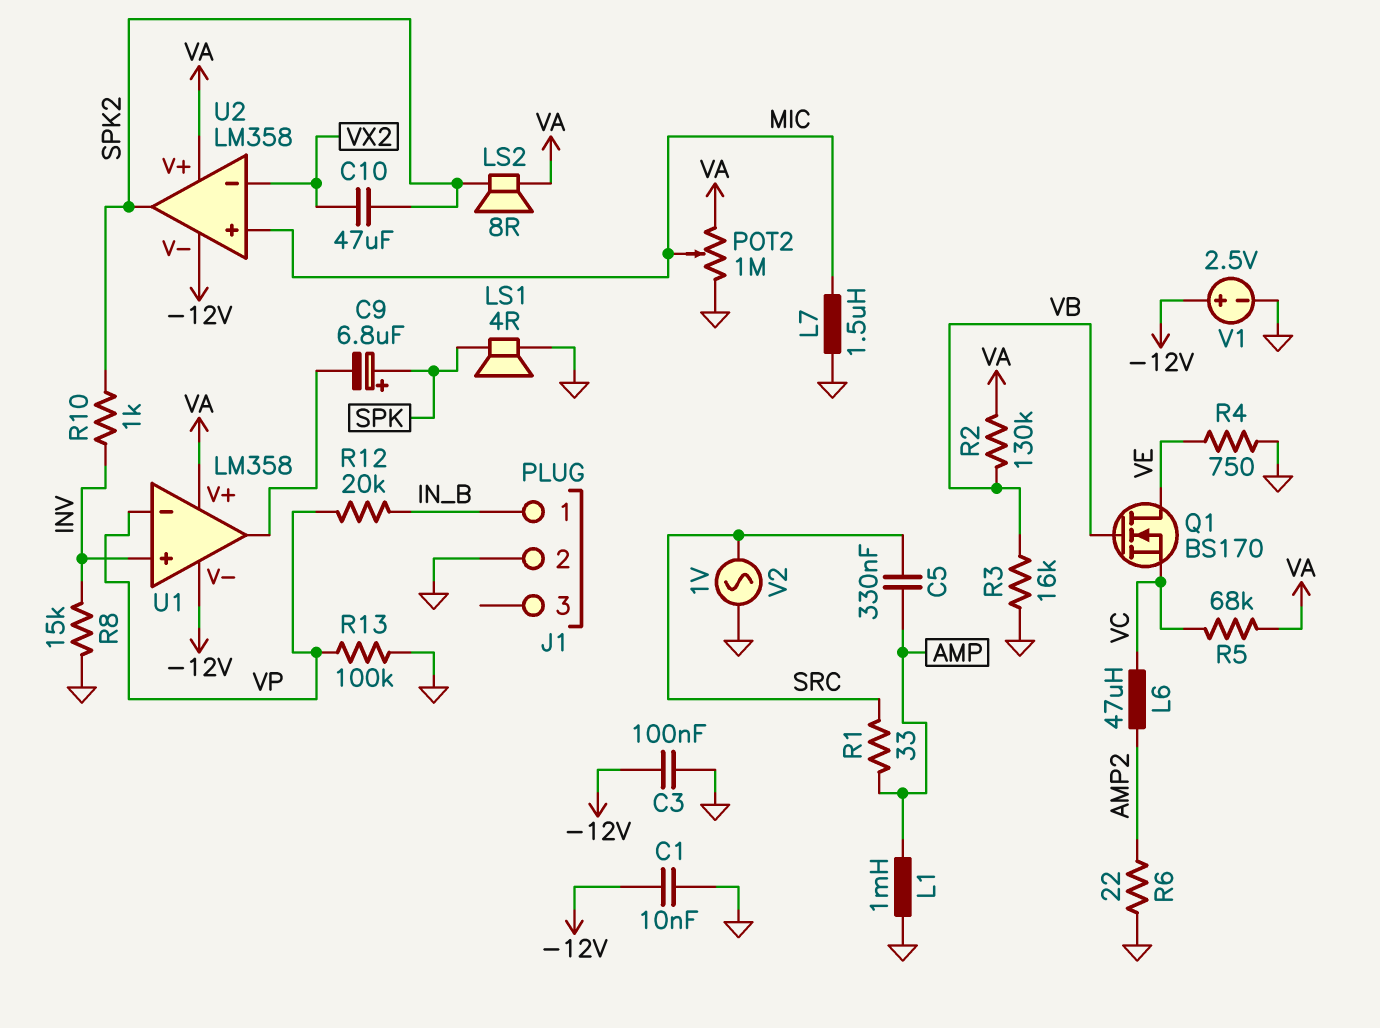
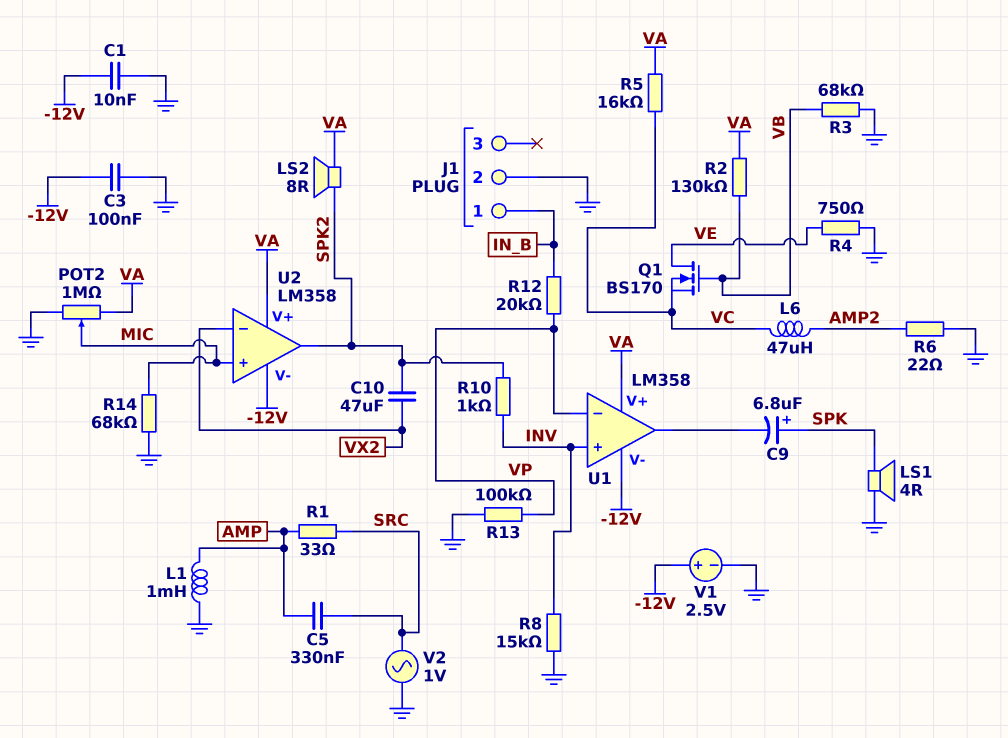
L7: 1.5uH (GND, MIC) -> none
R3: 16k (GND, VB) -> 68k (GND, VB)
R5: 68k (VA, VC) -> 16k (VA, VC)
R14: none -> 68k (GND, MIC)

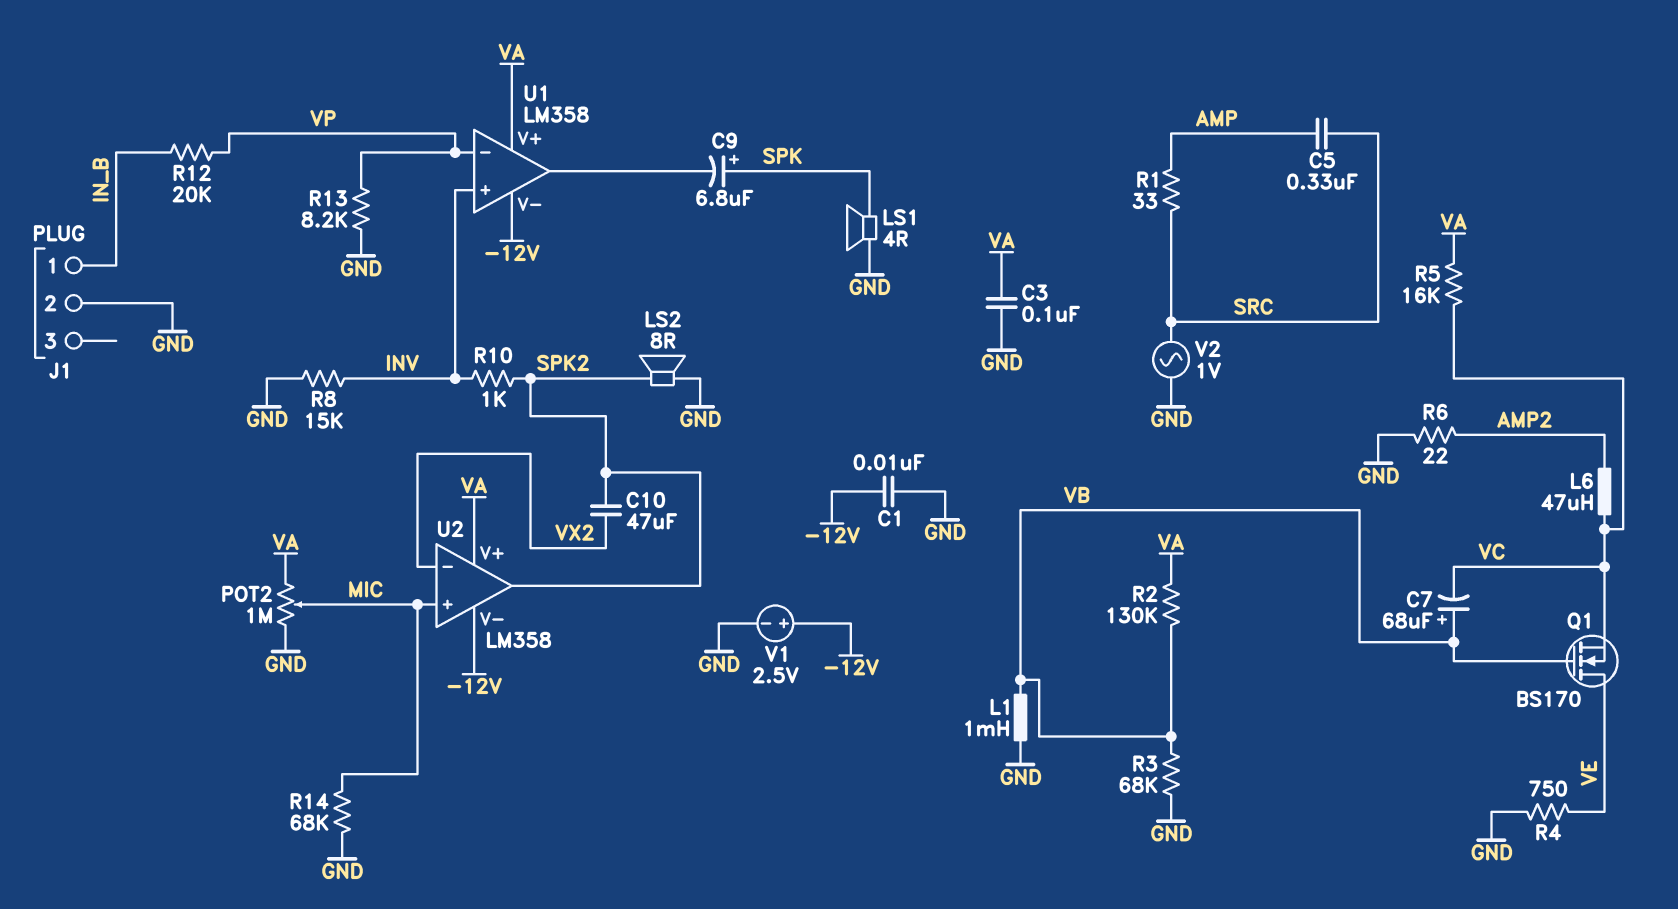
C3: 100nF (-12V, GND) -> 100nF (GND, VA)
C7: none -> 68uF (plus VB, minus VC)
L1: 1mH (AMP, GND) -> 1mH (GND, VB)
LS2: speaker 8R (SPK2, VA) -> speaker 8R (GND, SPK2)
R13: 100k (GND, VP) -> 8.2k (GND, VP)

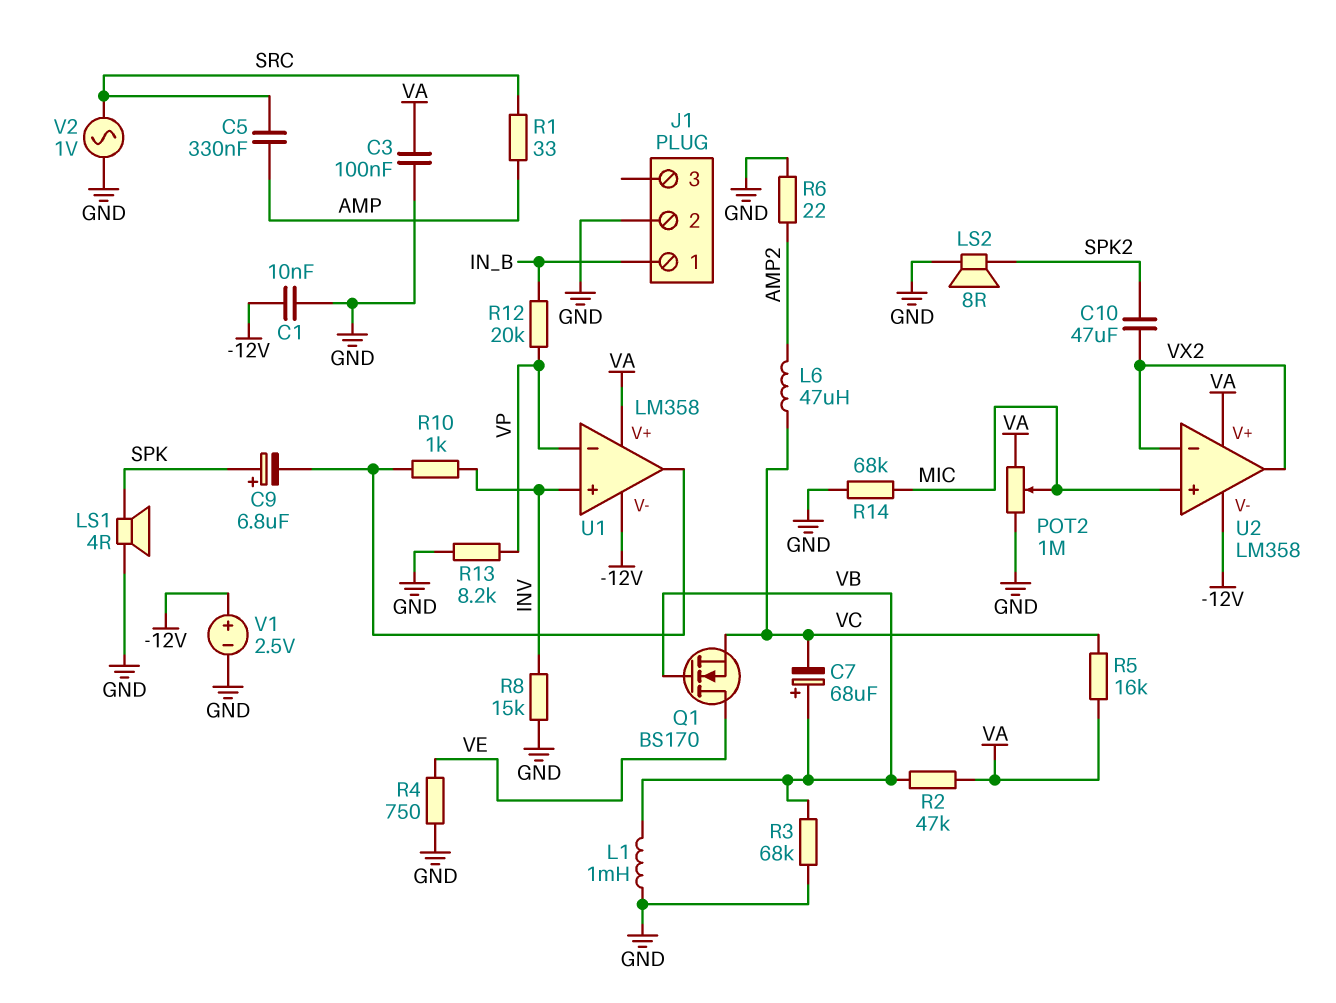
R2: 130k (VA, VB) -> 47k (VA, VB)
R10: 1k (INV, SPK2) -> 1k (INV, U1/out)
U2 pin out: SPK2 -> VX2

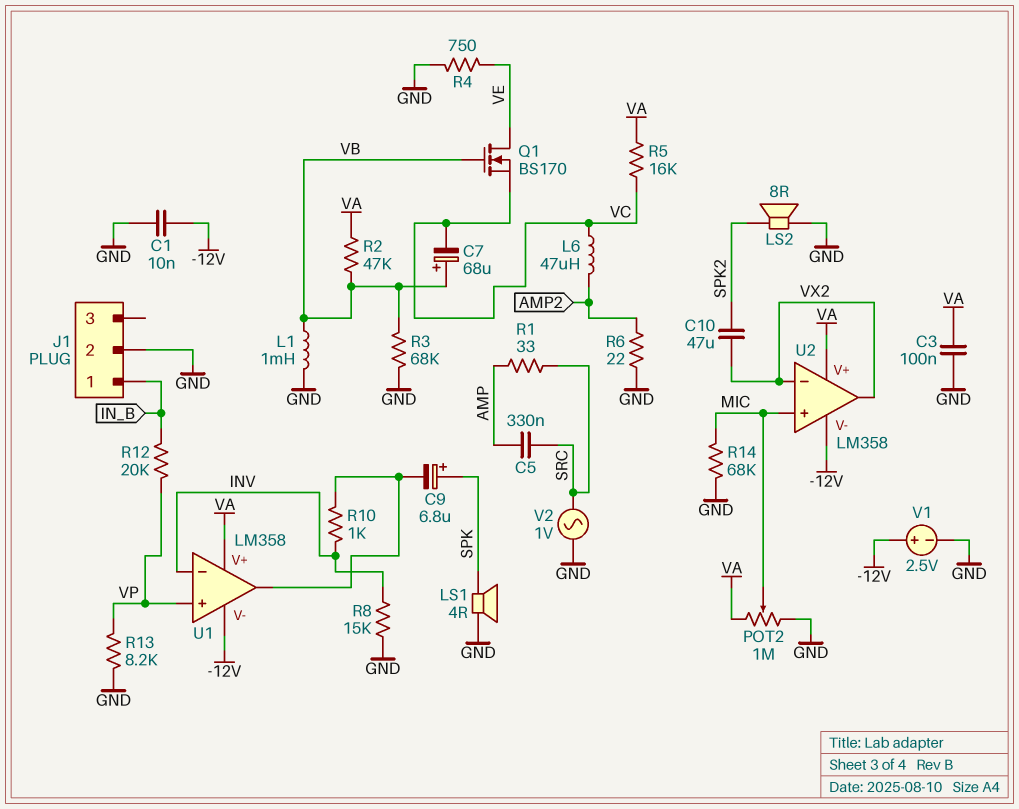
U1 pin in+: INV -> VP
U1 pin in-: VP -> INV

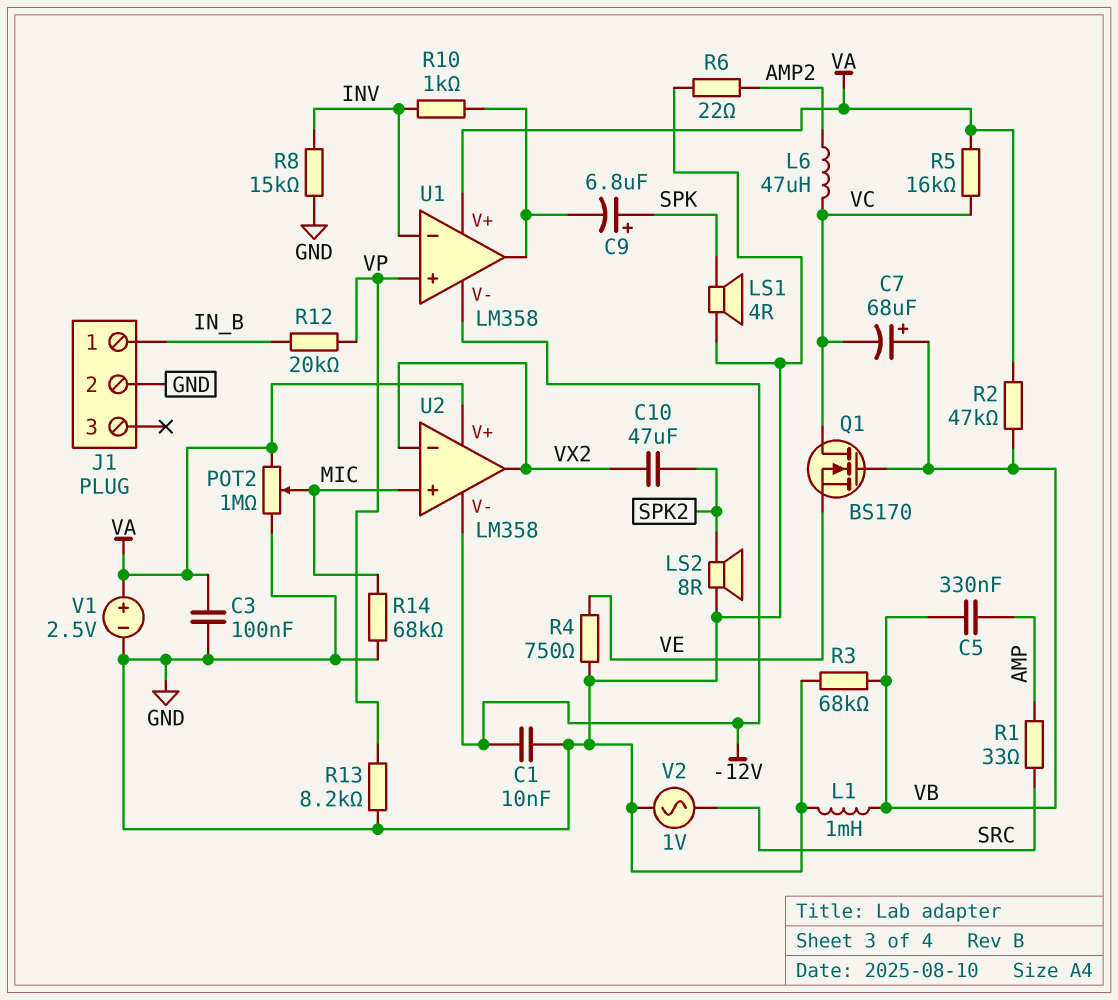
C5: 330nF (AMP, SRC) -> 330nF (AMP, VB)
Q1: NMOS BS170 (G VB, D VE, S VC) -> NMOS BS170 (G VB, D VC, S VE)
V1: 2.5V (plus -12V, minus GND) -> 2.5V (plus VA, minus GND)

